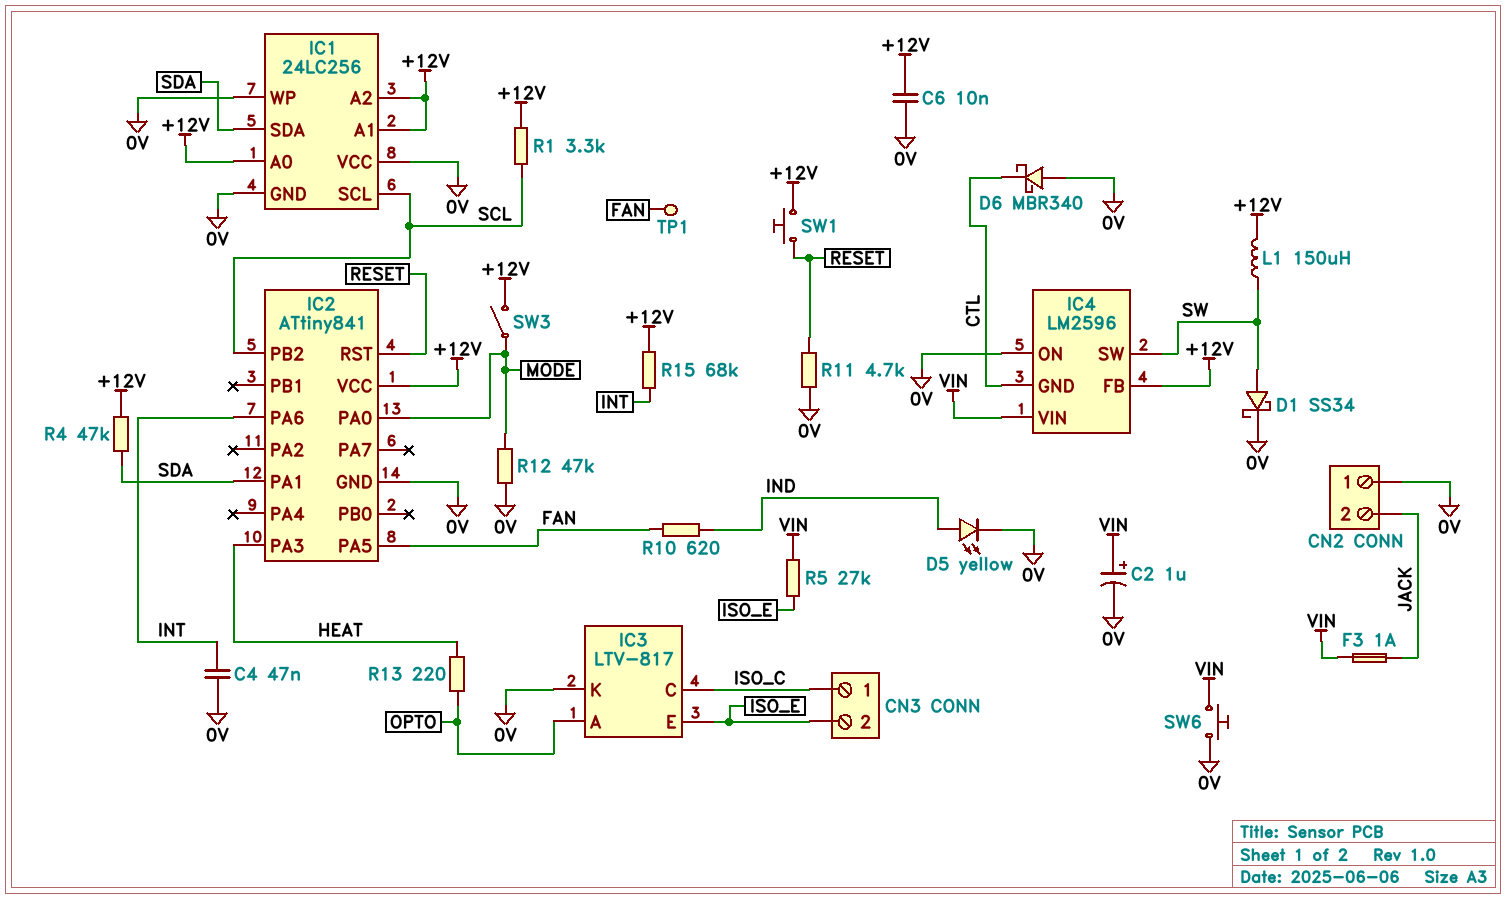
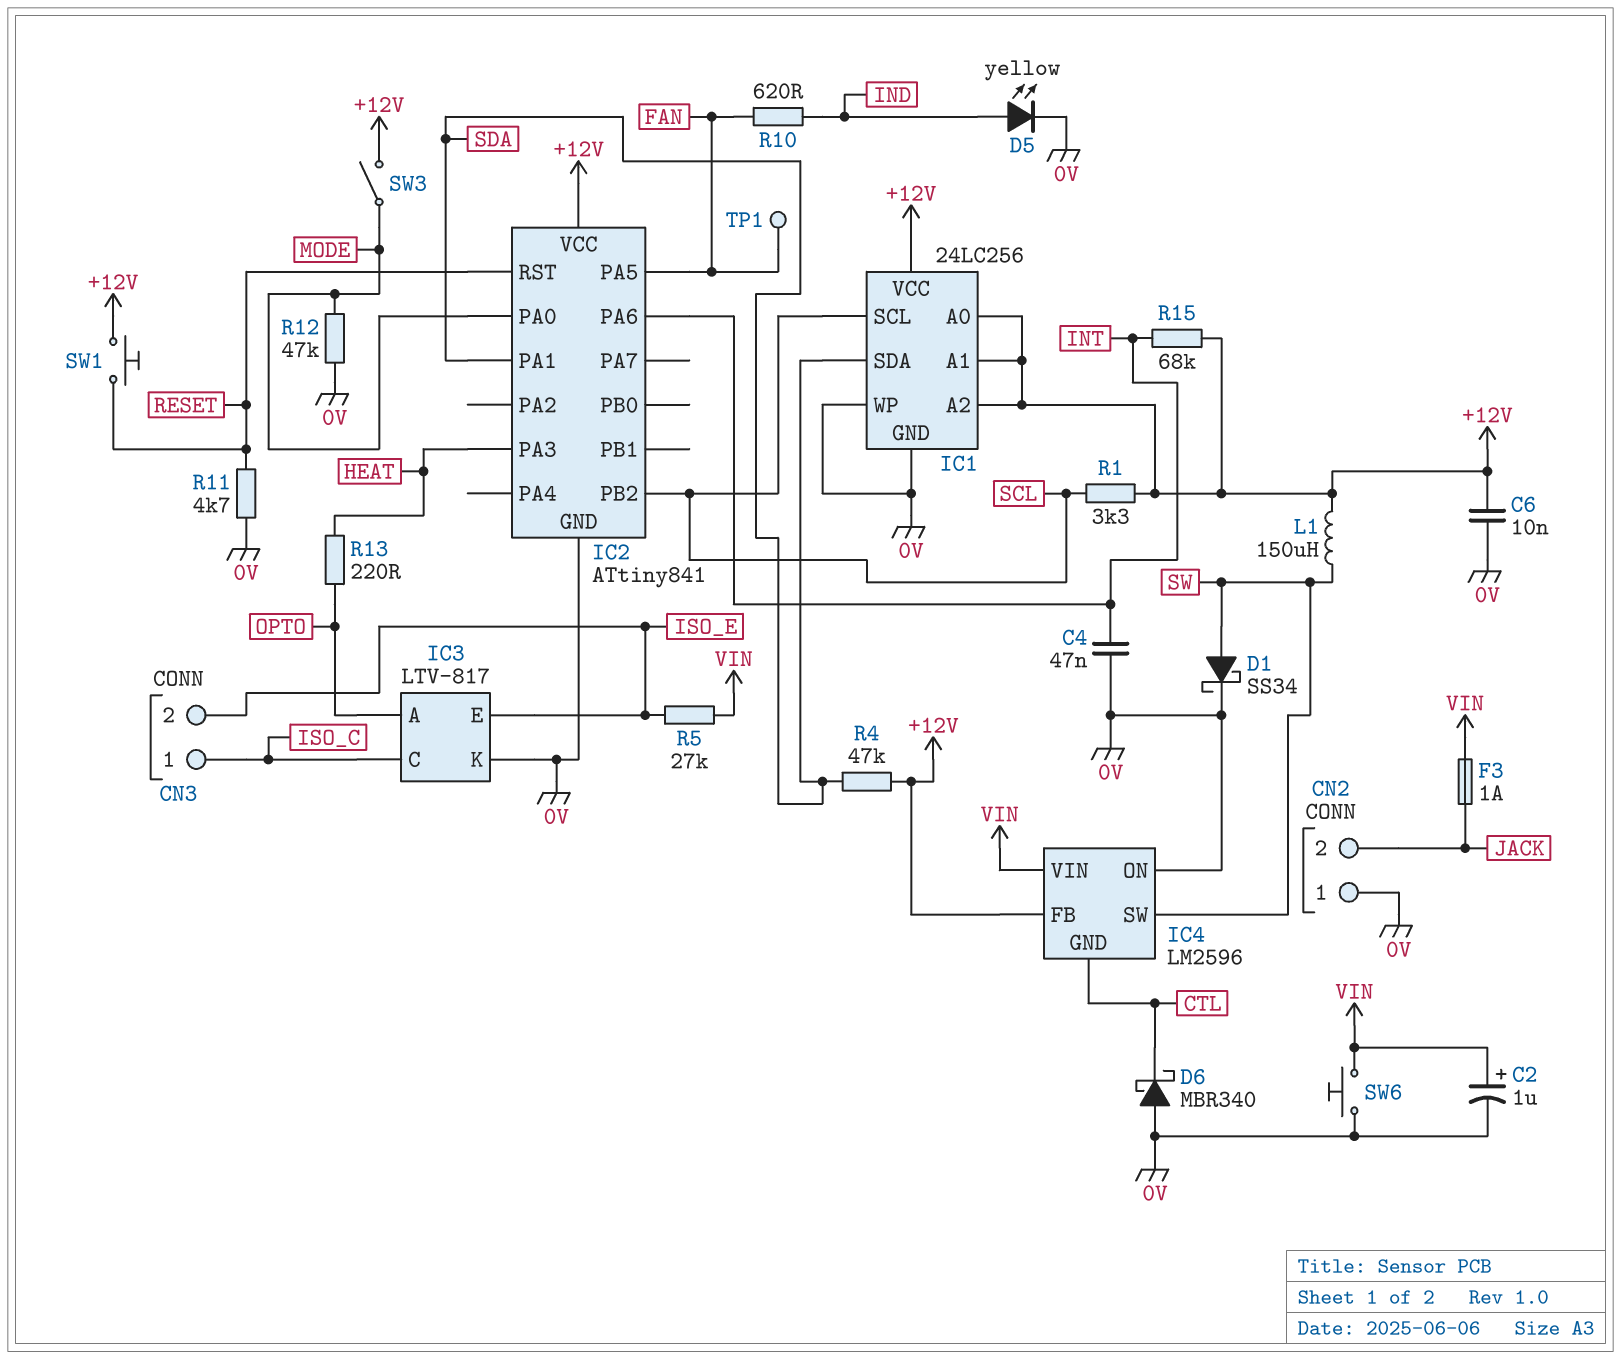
IC1 pin VCC: 0V -> +12V

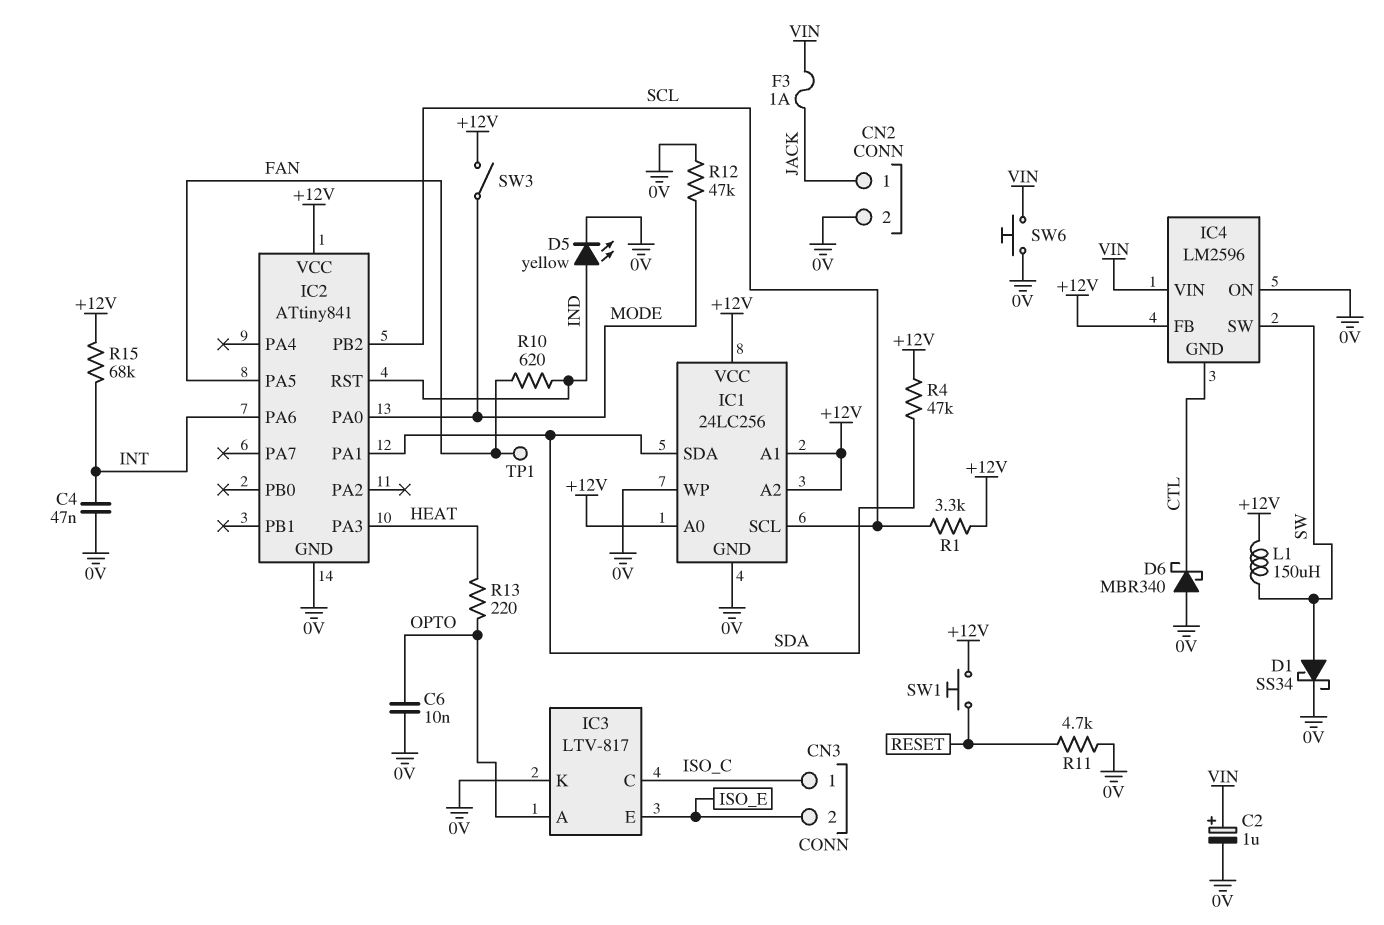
C6: 10nF (+12V, 0V) -> 10nF (0V, OPTO)
CN2 pin 1: 0V -> JACK
CN2 pin 2: JACK -> 0V
IC2 pin RST: RESET -> IND
R5: 27k (ISO_E, VIN) -> none

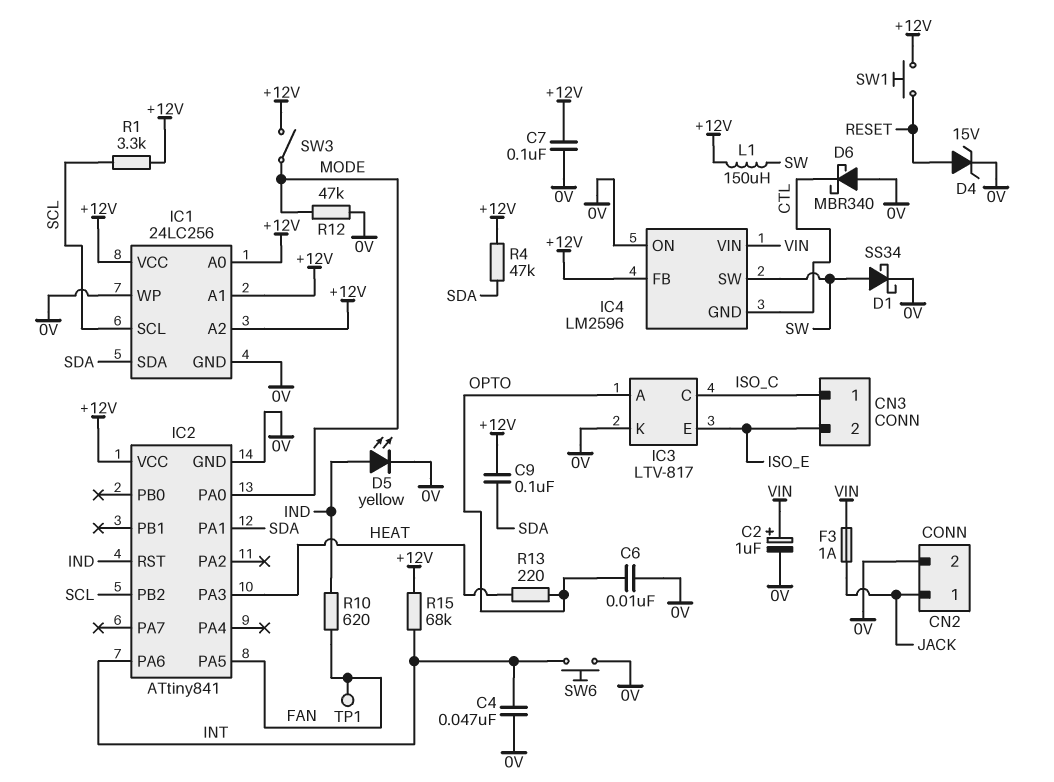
C7: none -> 100nF (+12V, 0V)
C9: none -> 100nF (+12V, SDA)
D4: none -> zener 15V (A RESET, K 0V)
R11: 4.7k (0V, RESET) -> none
SW6: button (0V, VIN) -> button (0V, INT)

